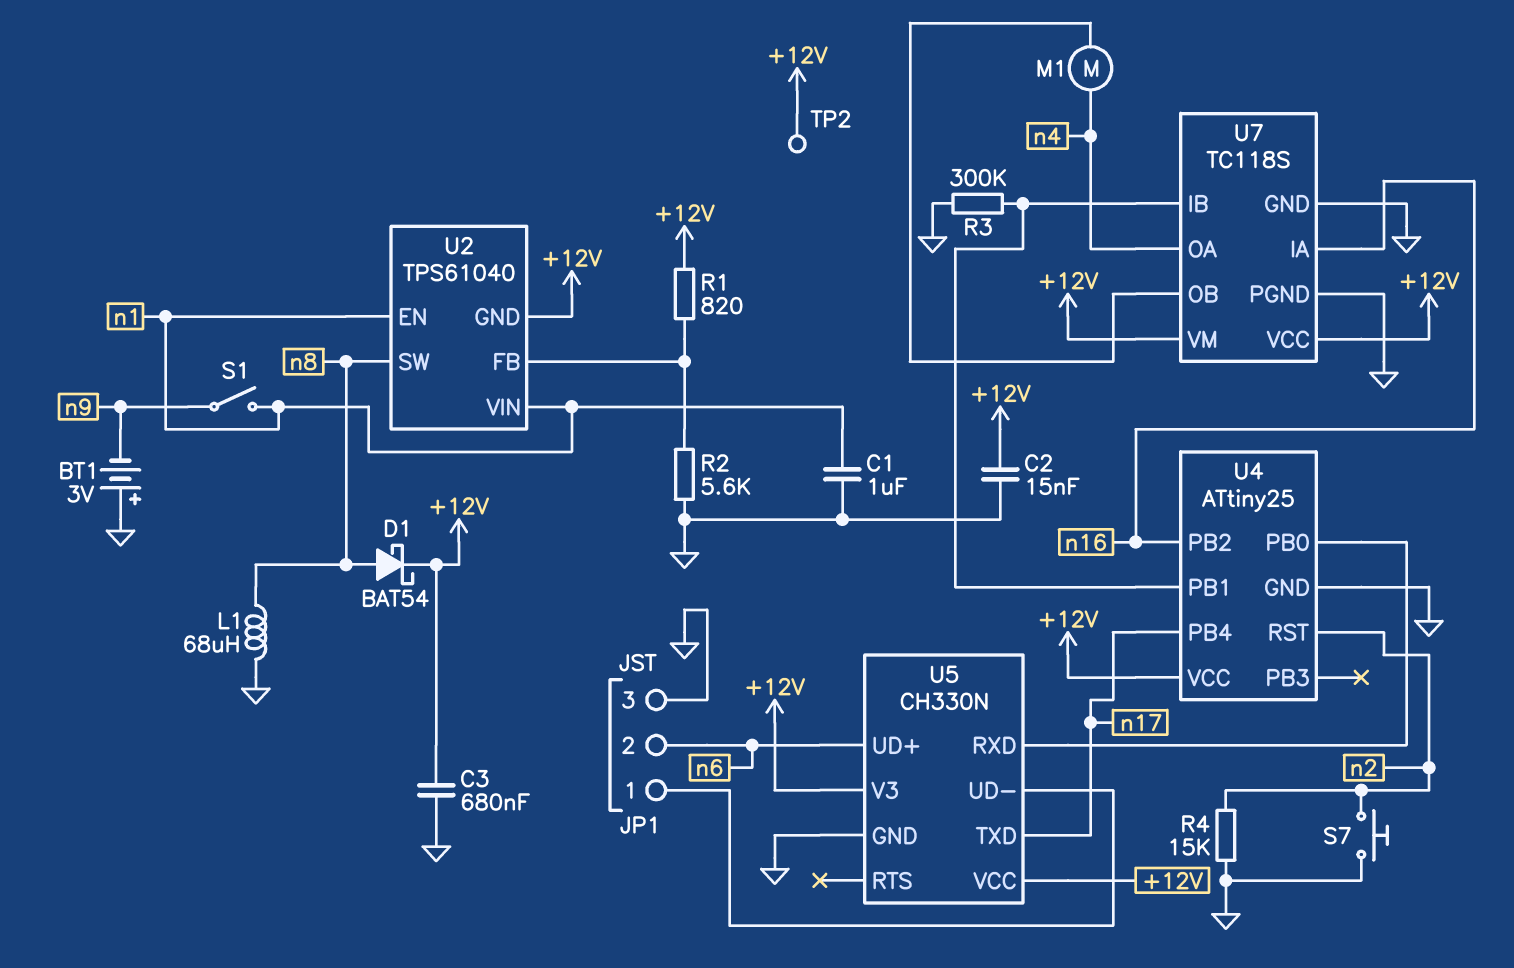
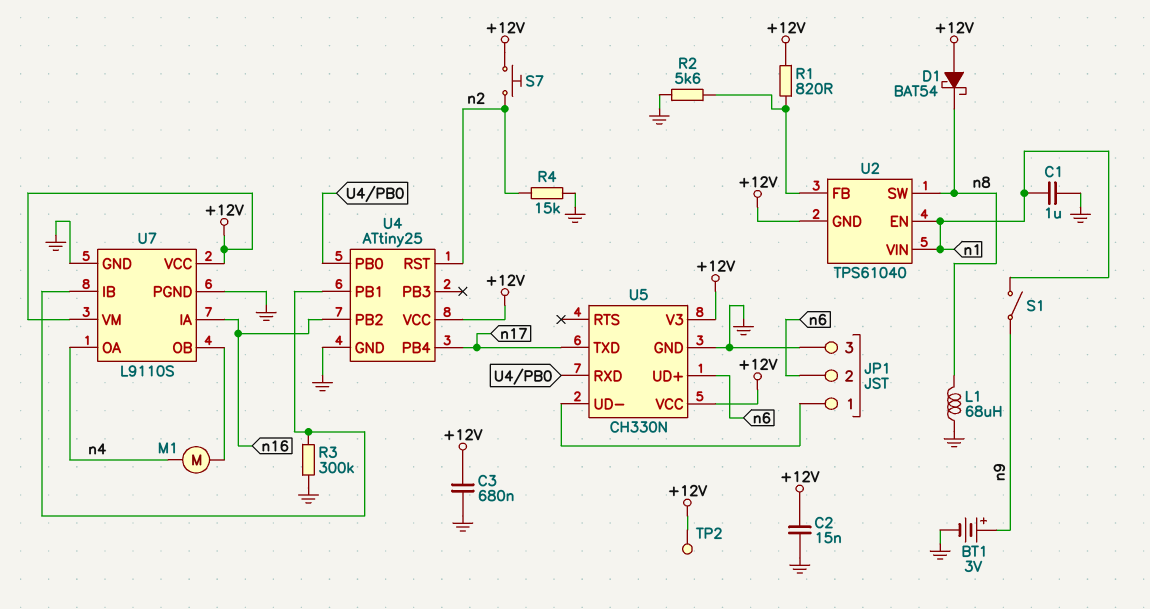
BT1: 3V (plus GND, minus n9) -> 3V (plus n9, minus GND)
D1: schottky BAT54 (A n8, K +12V) -> schottky BAT54 (A +12V, K n8)
S7: button (GND, n2) -> button (+12V, n2)
U7: TC118S -> L9110S

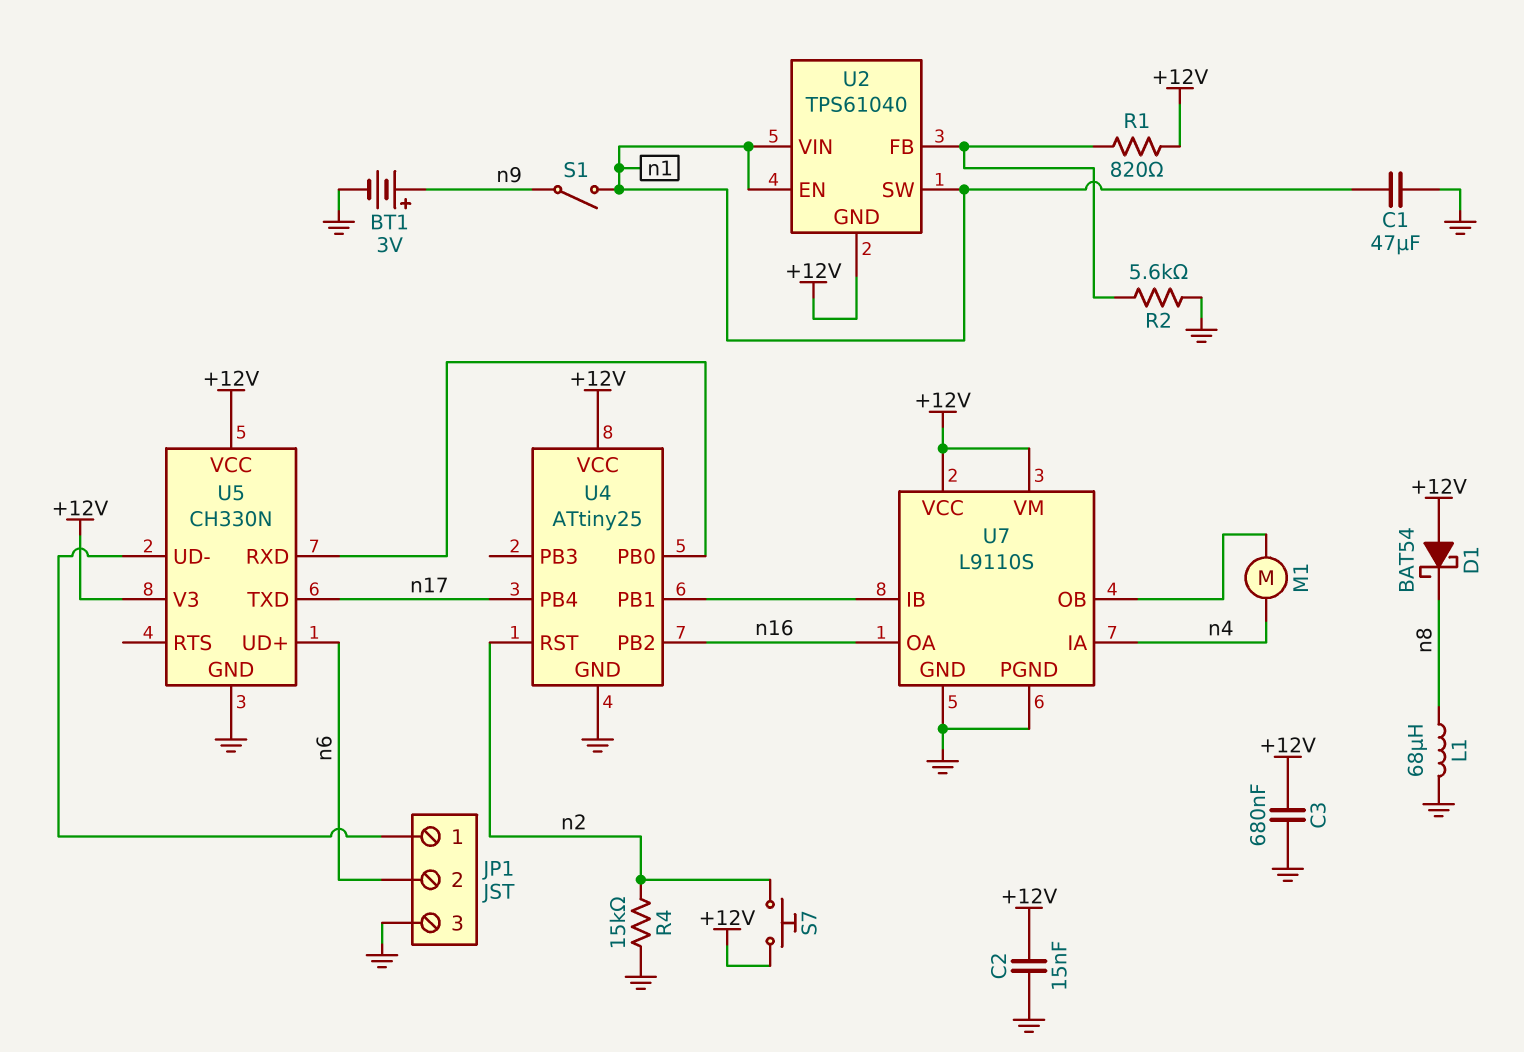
C1: 1uF (GND, n1) -> 47uF (GND, n1)
R3: 300k (GND, U4/PB1) -> none
TP2: test point (+12V) -> none
U2 pin SW: n8 -> n1
U7 pin IA: n16 -> n4
U7 pin OA: n4 -> n16

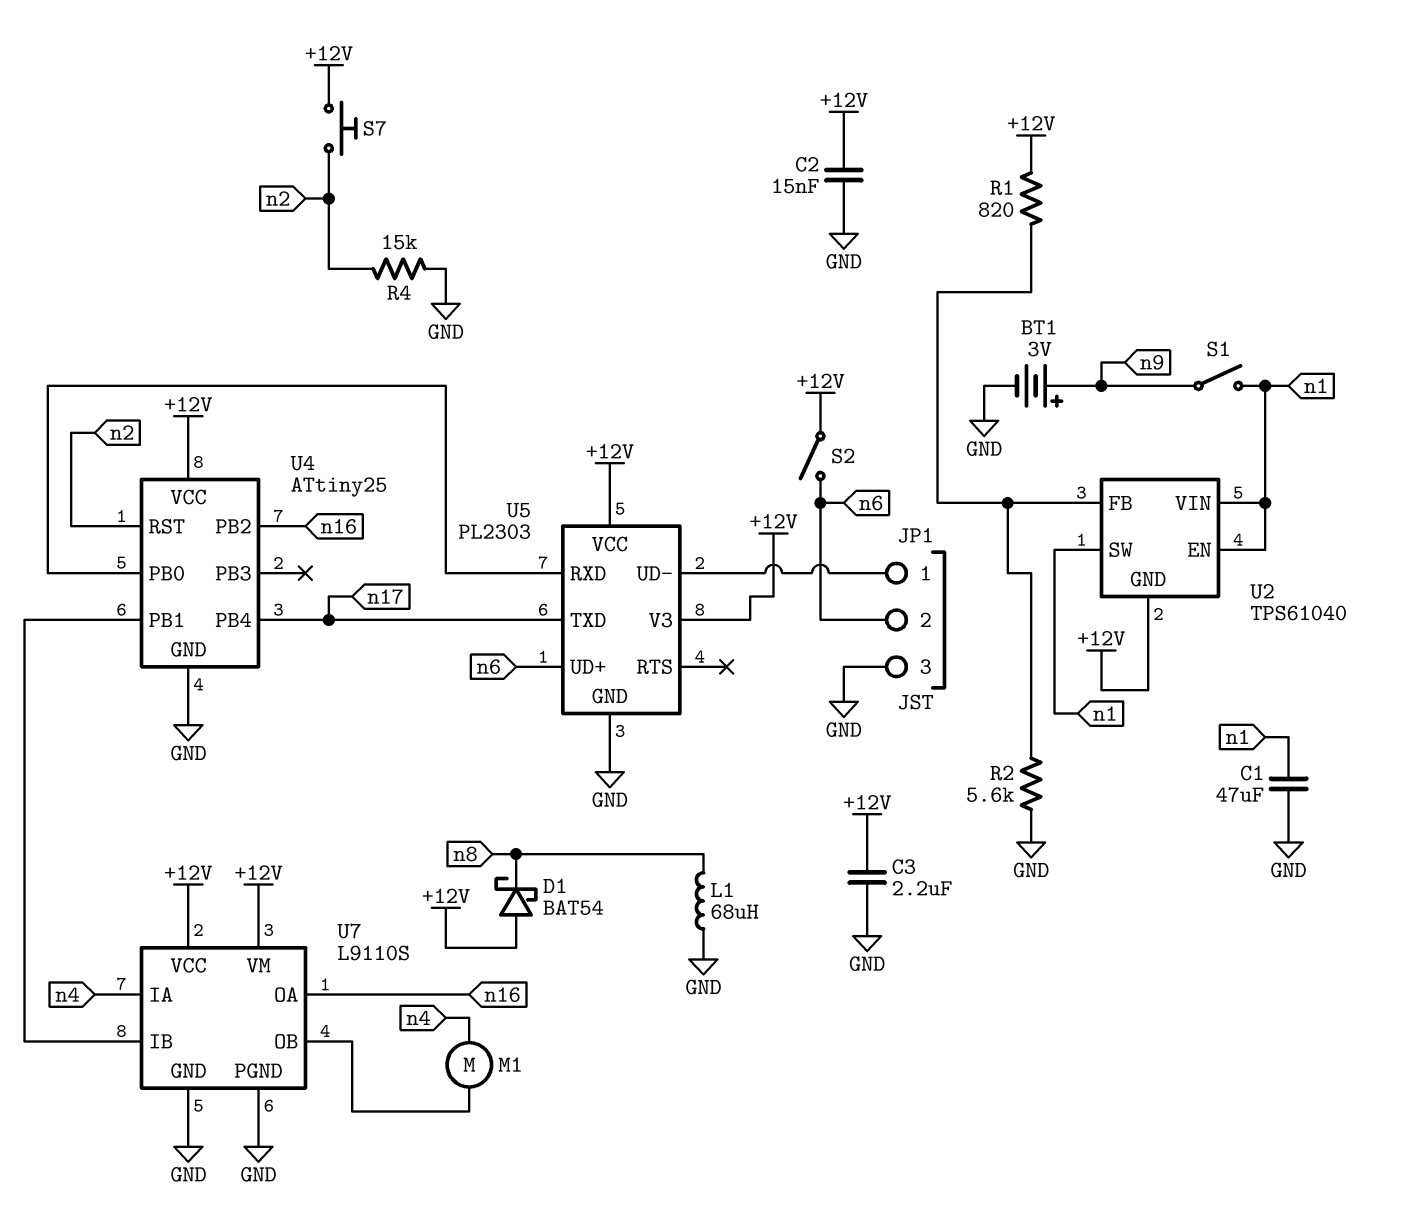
C3: 680nF (+12V, GND) -> 2.2uF (+12V, GND)
S2: none -> switch (+12V, n6)
U5: CH330N -> PL2303

